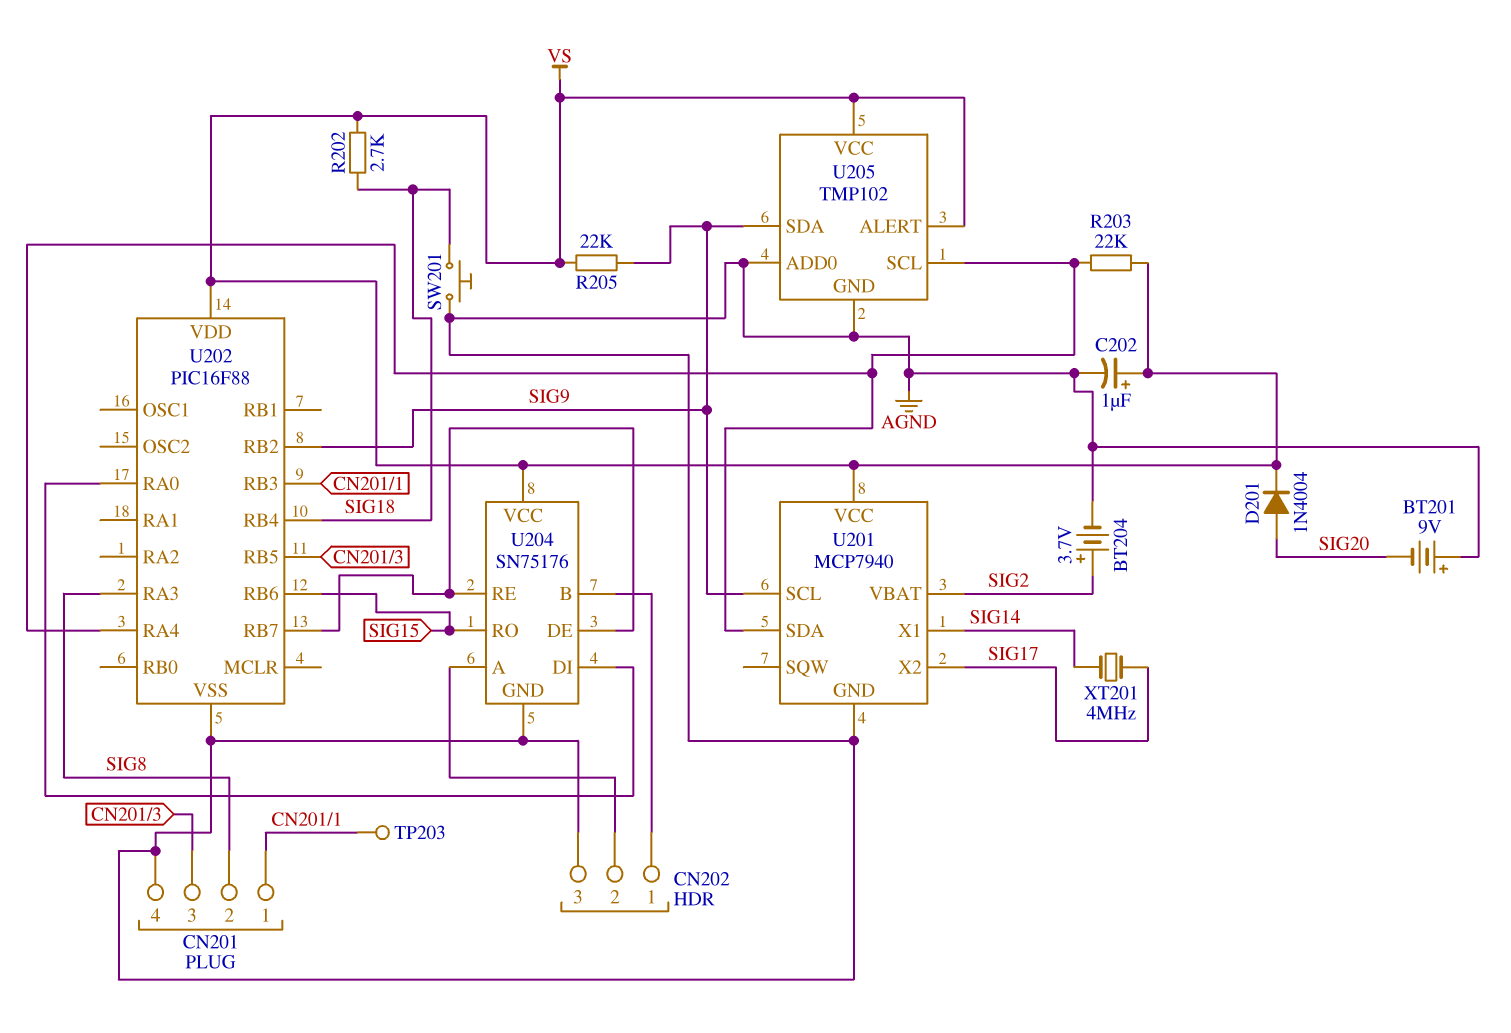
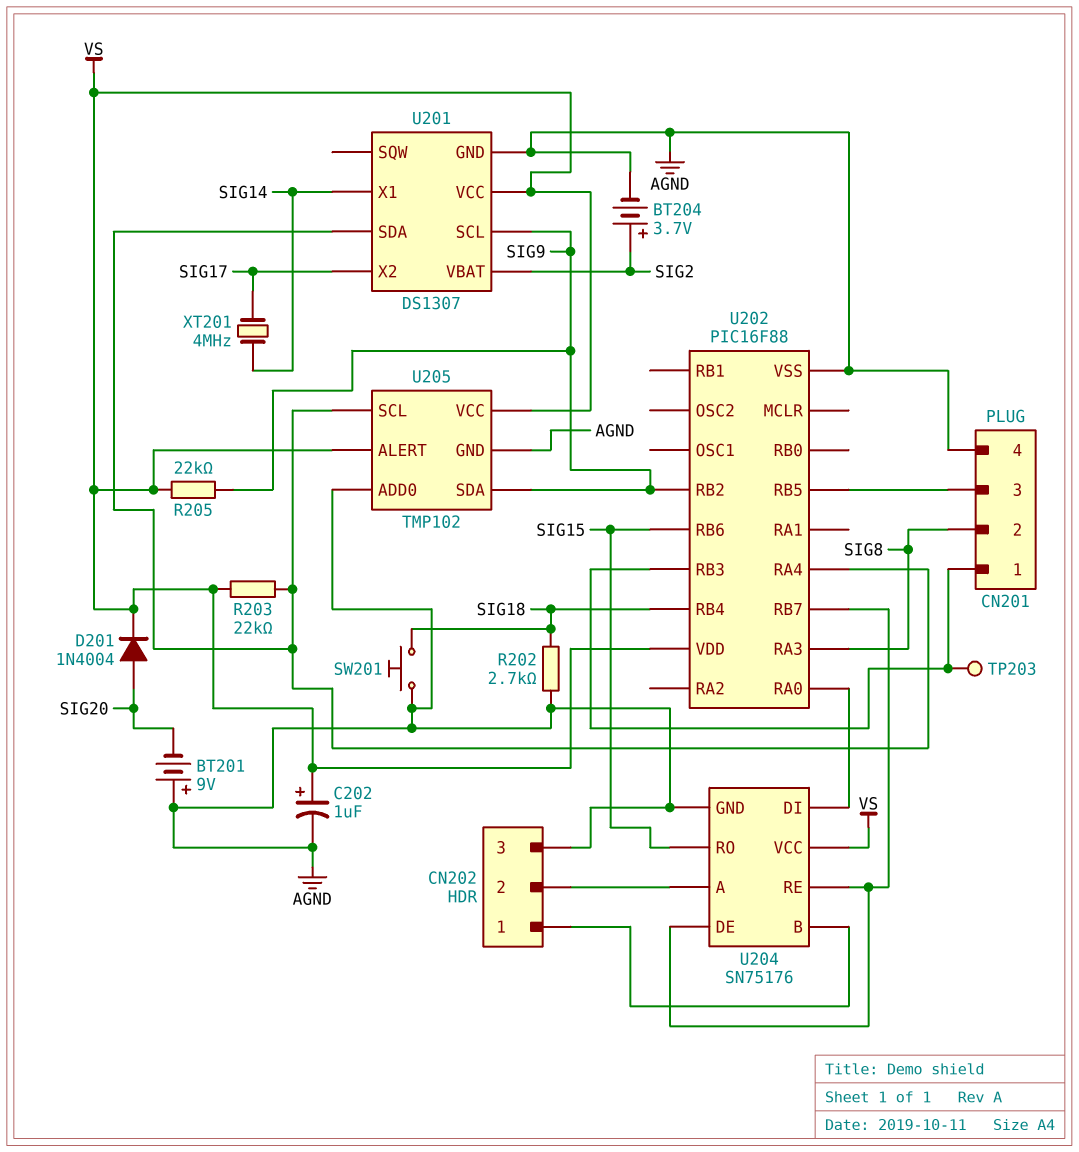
R202: 2.7k (SIG18, VS) -> 2.7k (AGND, SIG18)
U201: MCP7940 -> DS1307

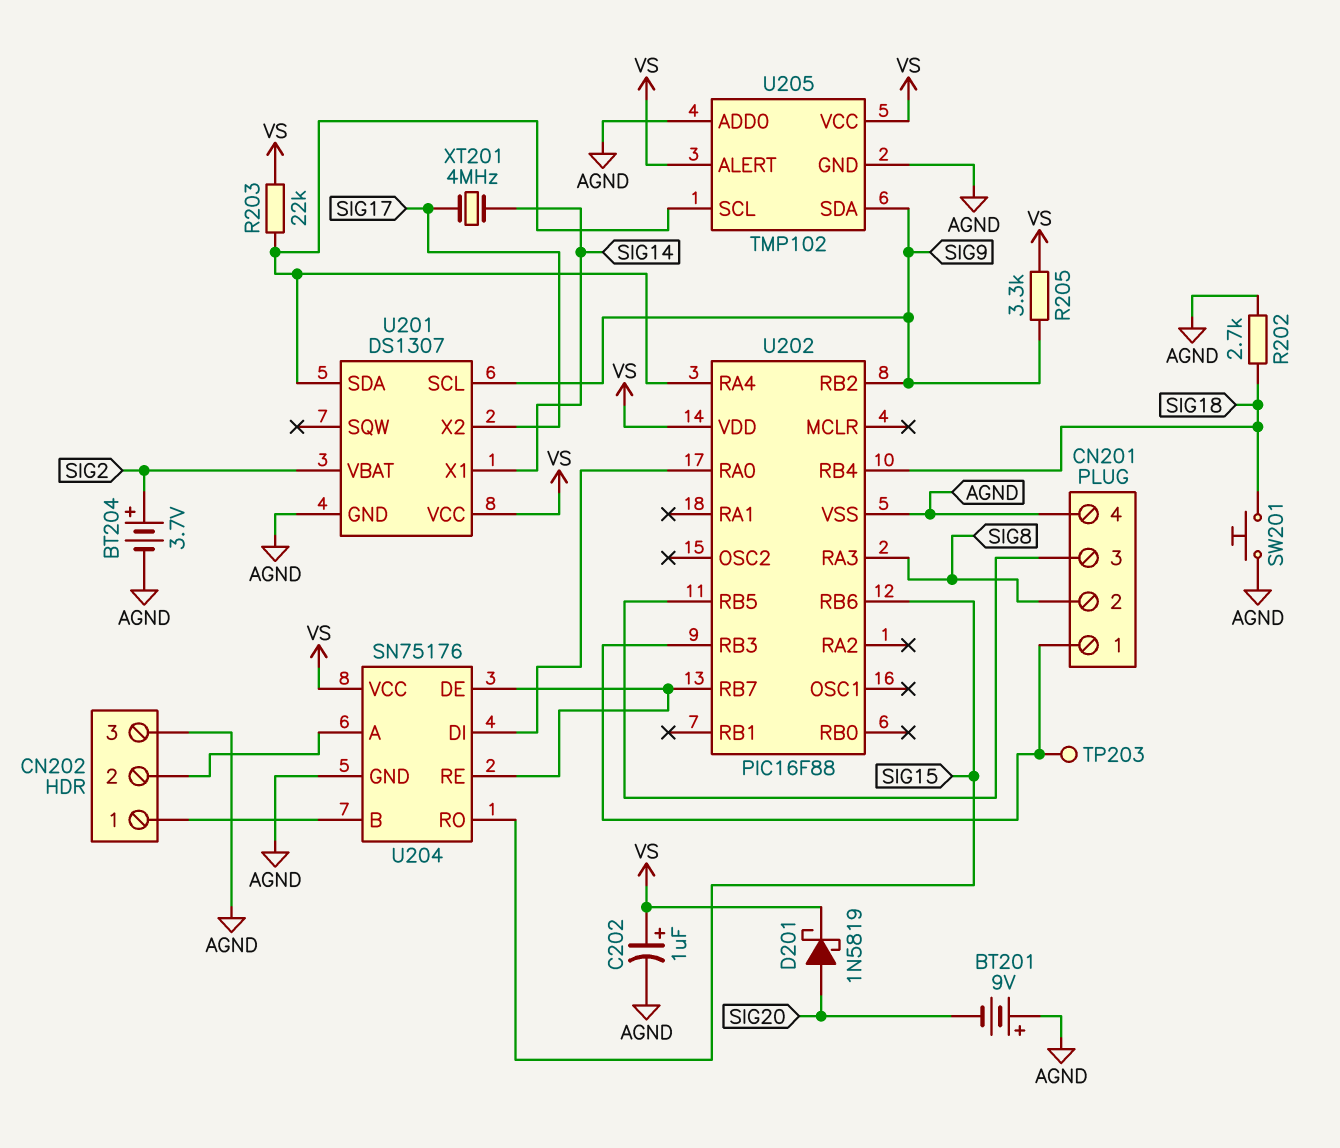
D201: diode 1N4004 (A SIG20, K VS) -> schottky 1N5819 (A SIG20, K VS)
R205: 22k (SIG9, VS) -> 3.3k (SIG9, VS)

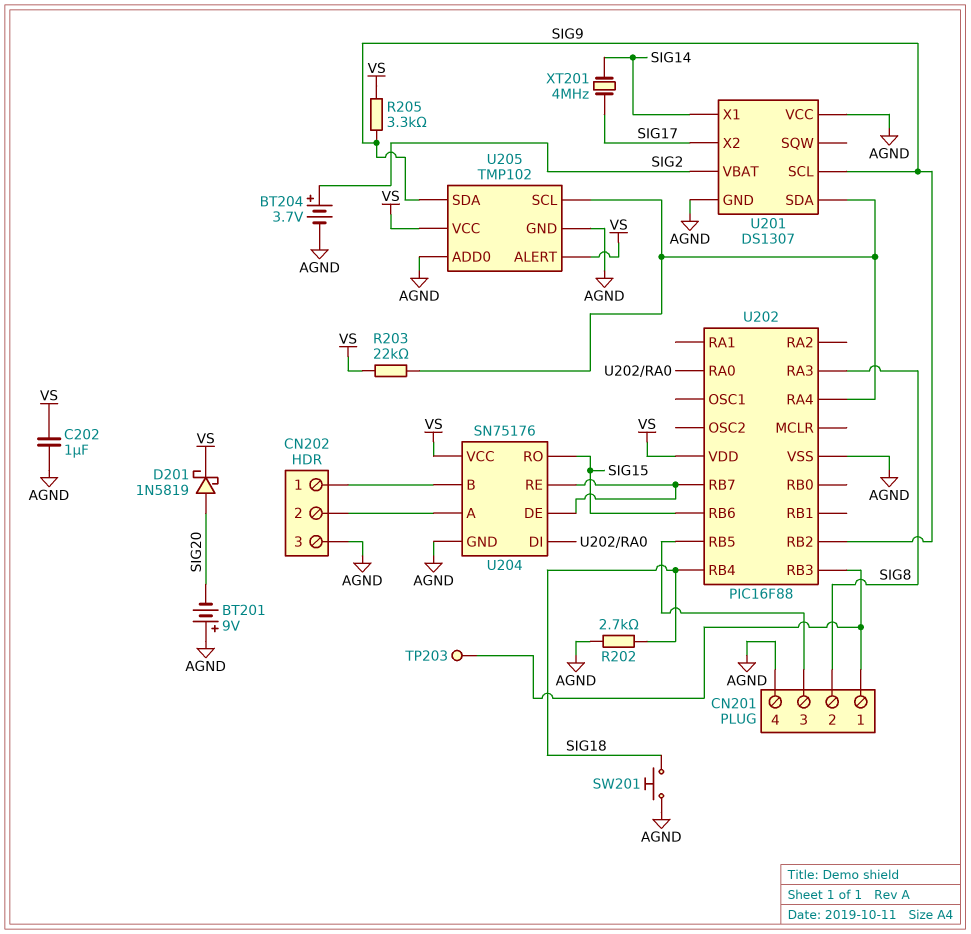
C202: 1uF (plus VS, minus AGND) -> 1uF (AGND, VS)
U201 pin VCC: VS -> AGND

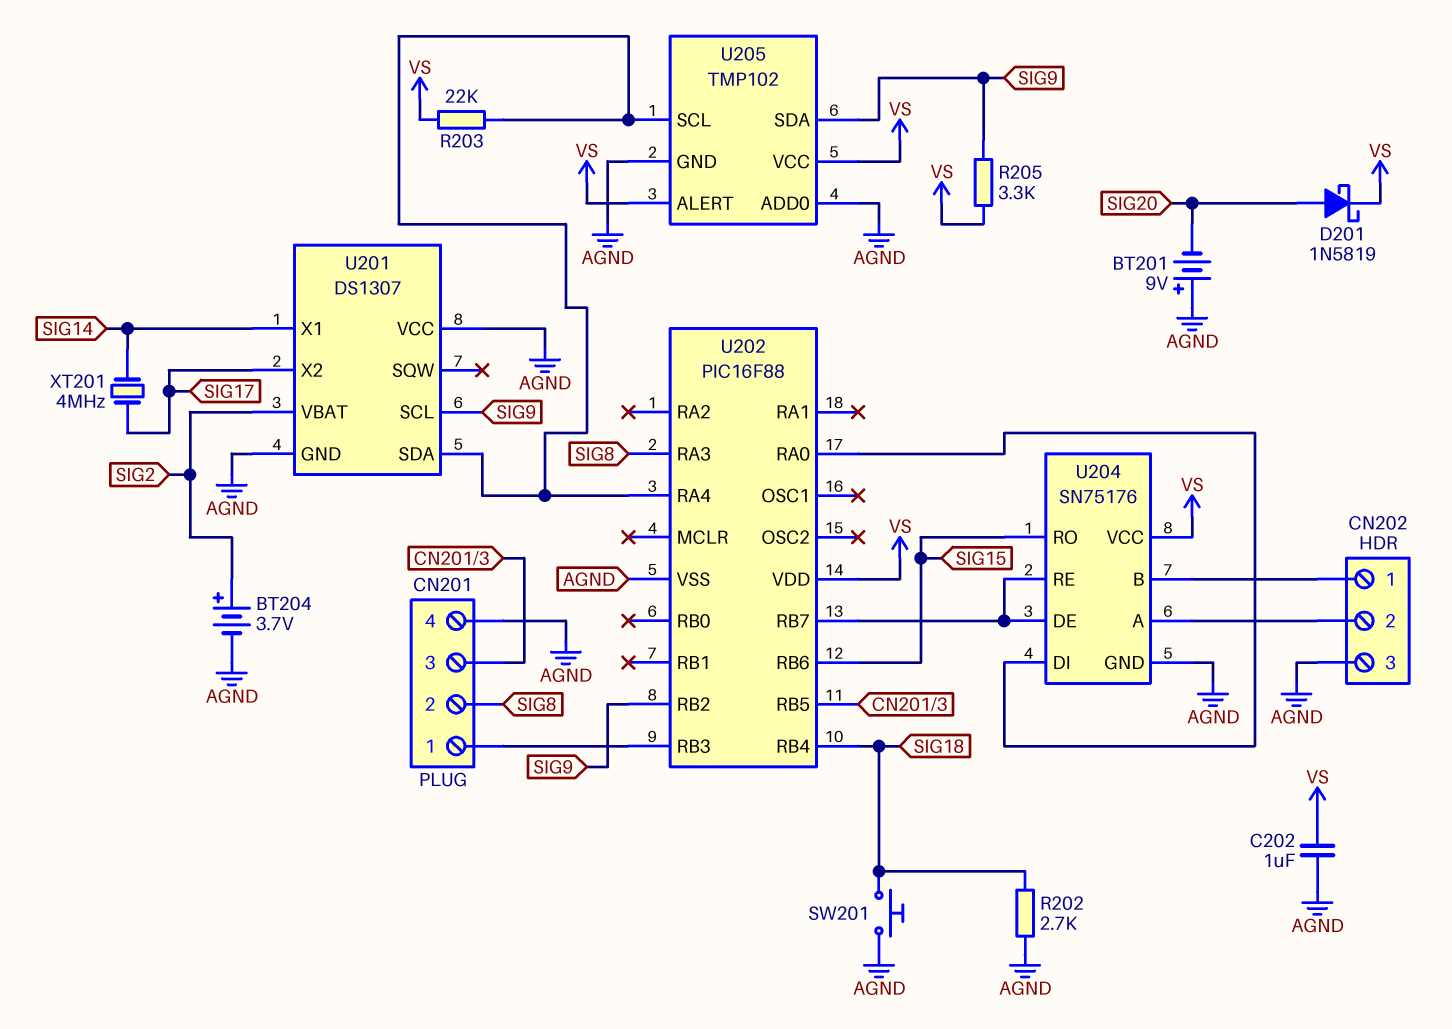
TP203: test point (CN201/1) -> none

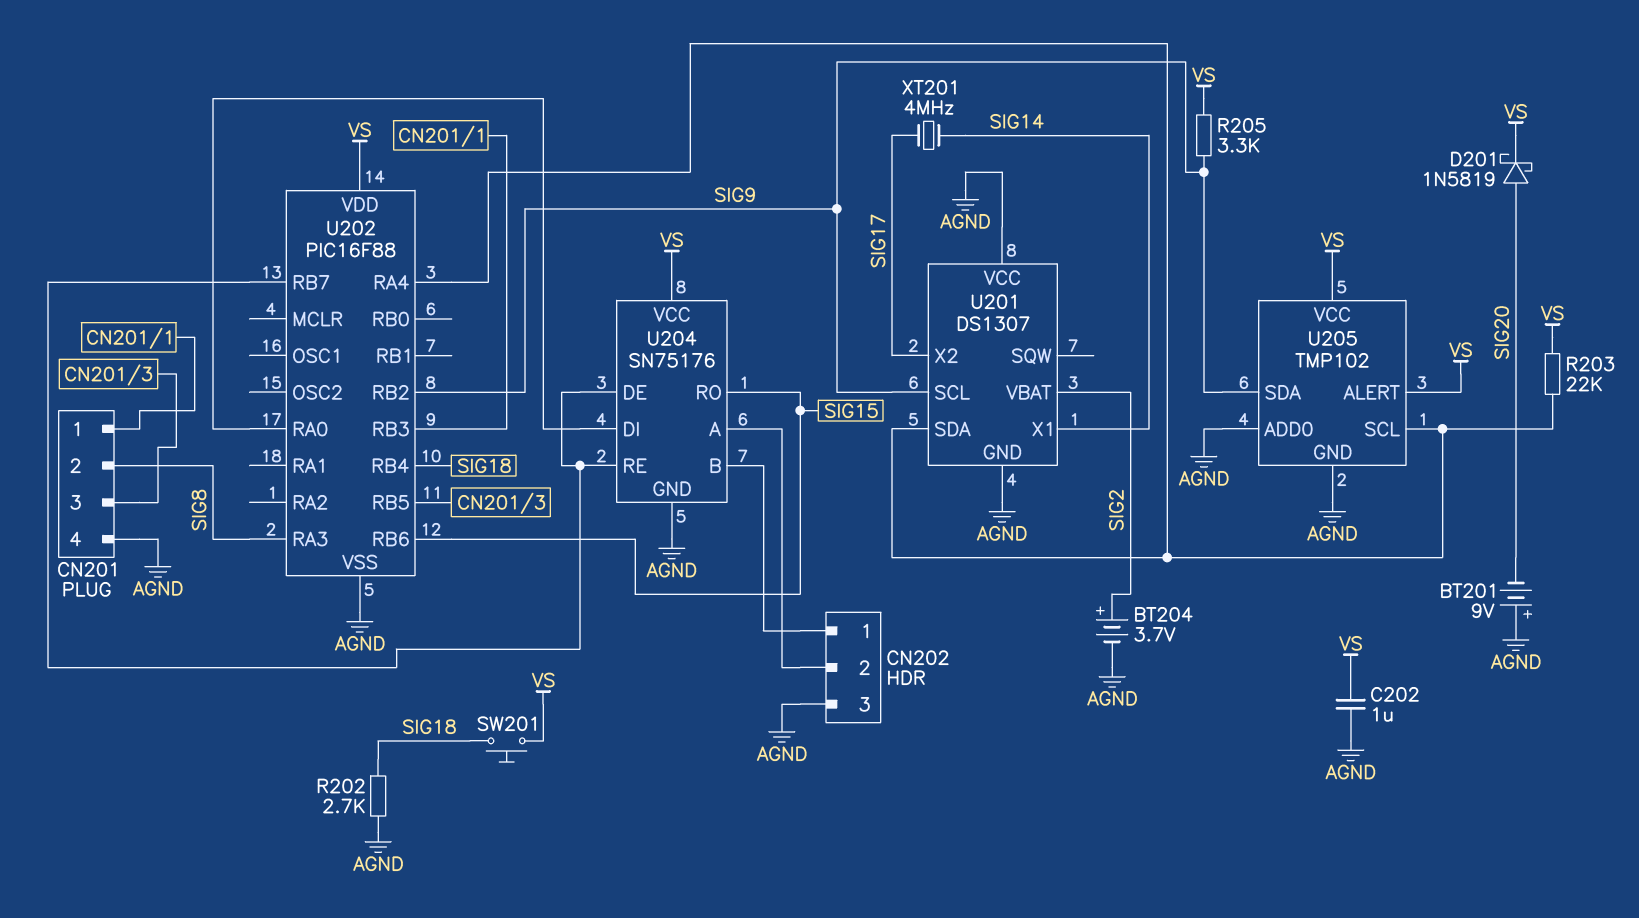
SW201: button (AGND, SIG18) -> button (SIG18, VS)

